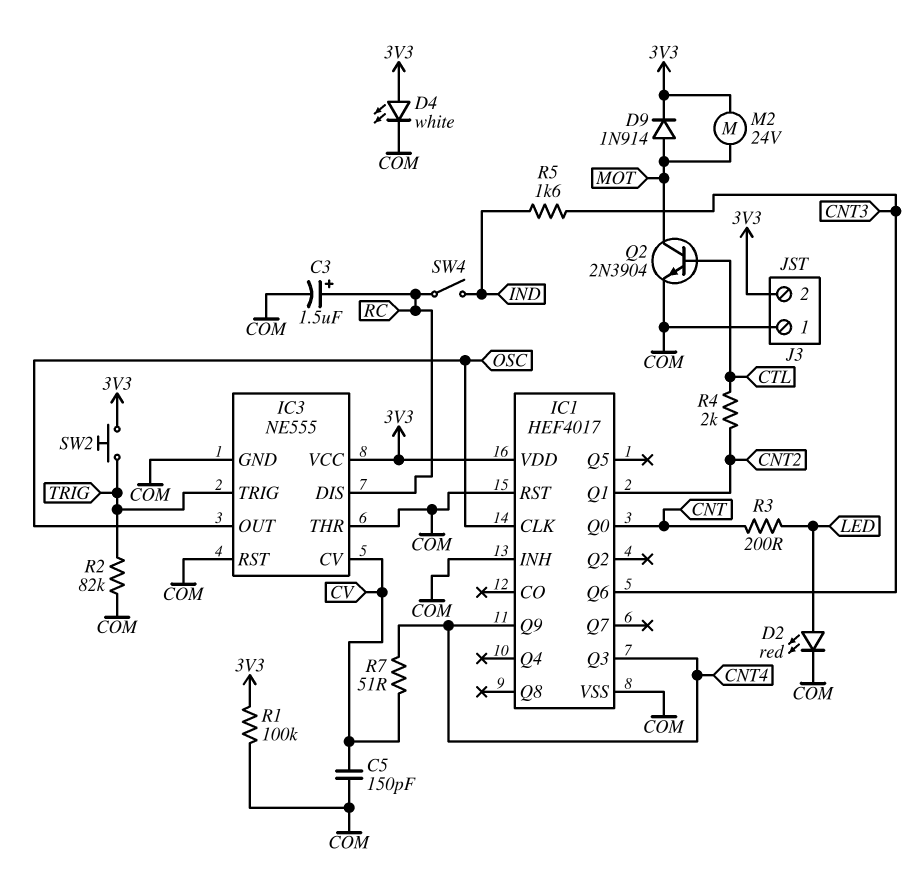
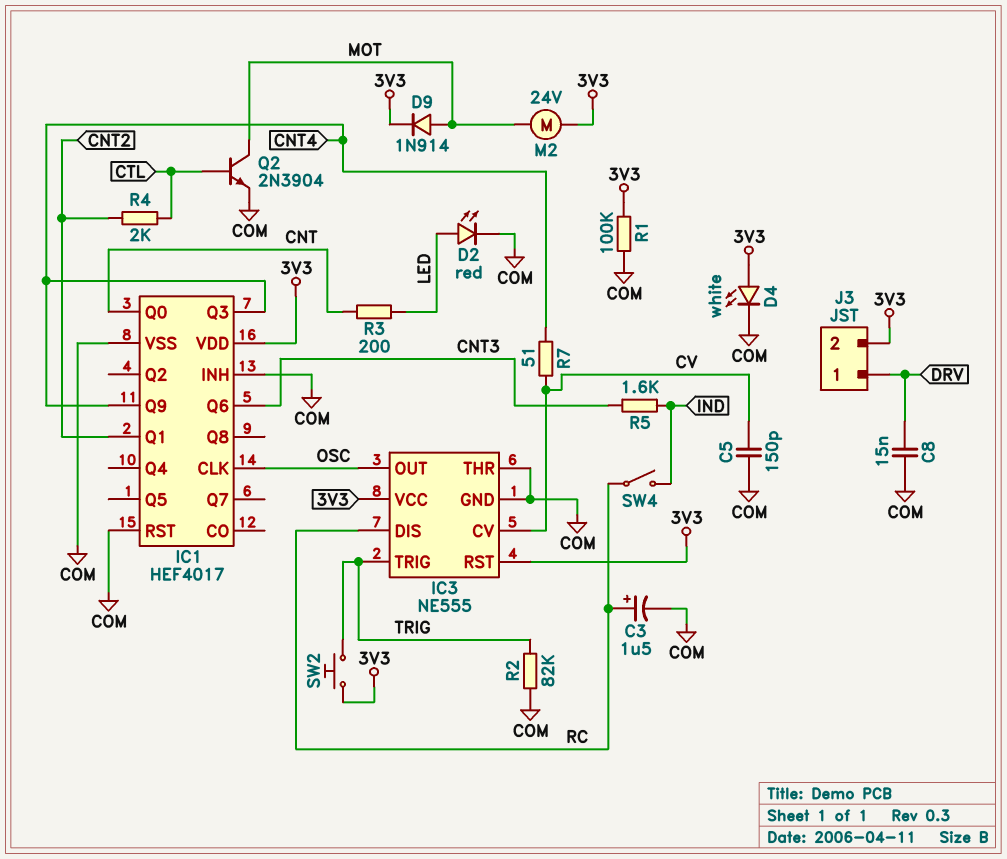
C8: none -> 15nF (COM, DRV)
IC3 pin RST: COM -> 3V3
J3 pin 1: COM -> DRV

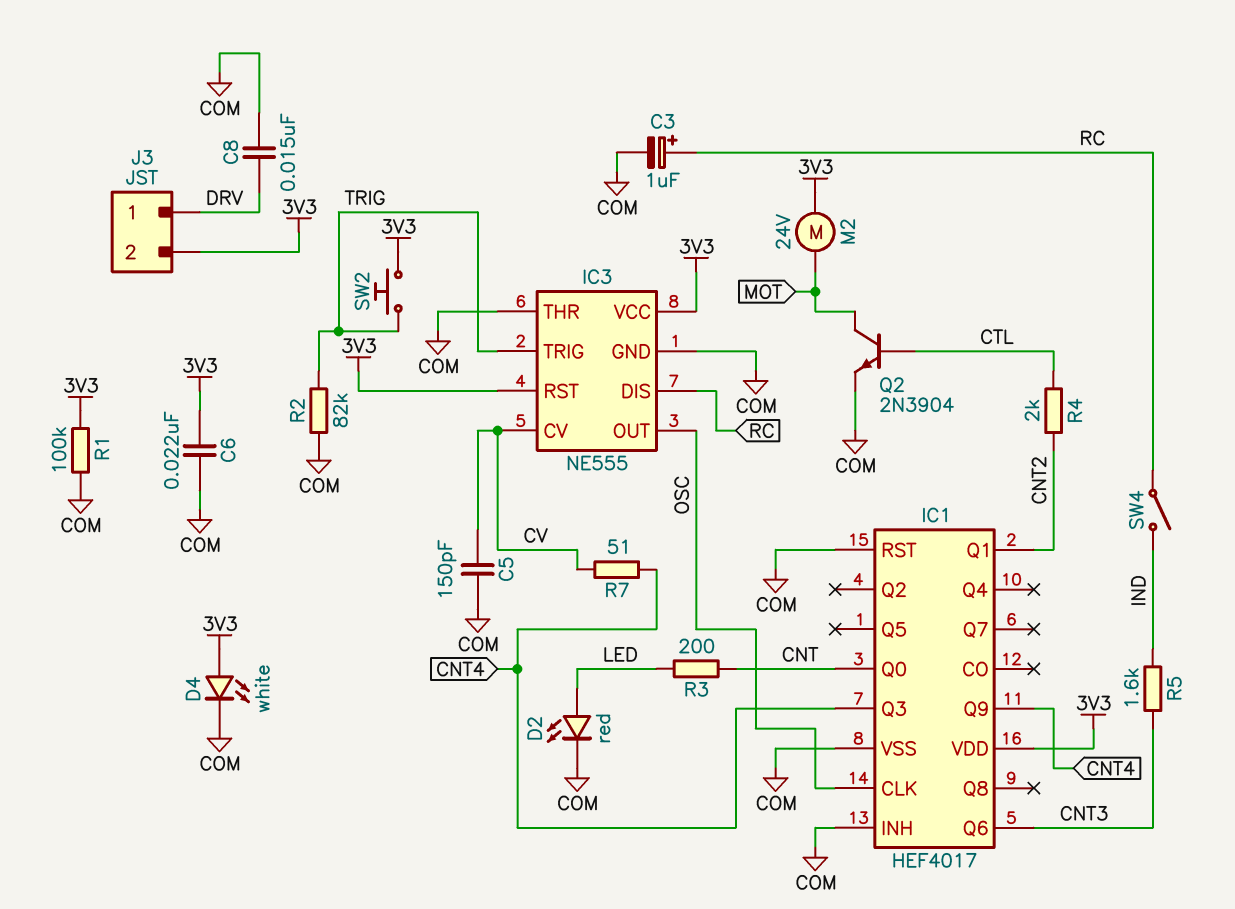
C3: 1.5uF (plus RC, minus COM) -> 1uF (plus RC, minus COM)
C6: none -> 22nF (3V3, COM)
D9: diode 1N914 (A MOT, K 3V3) -> none

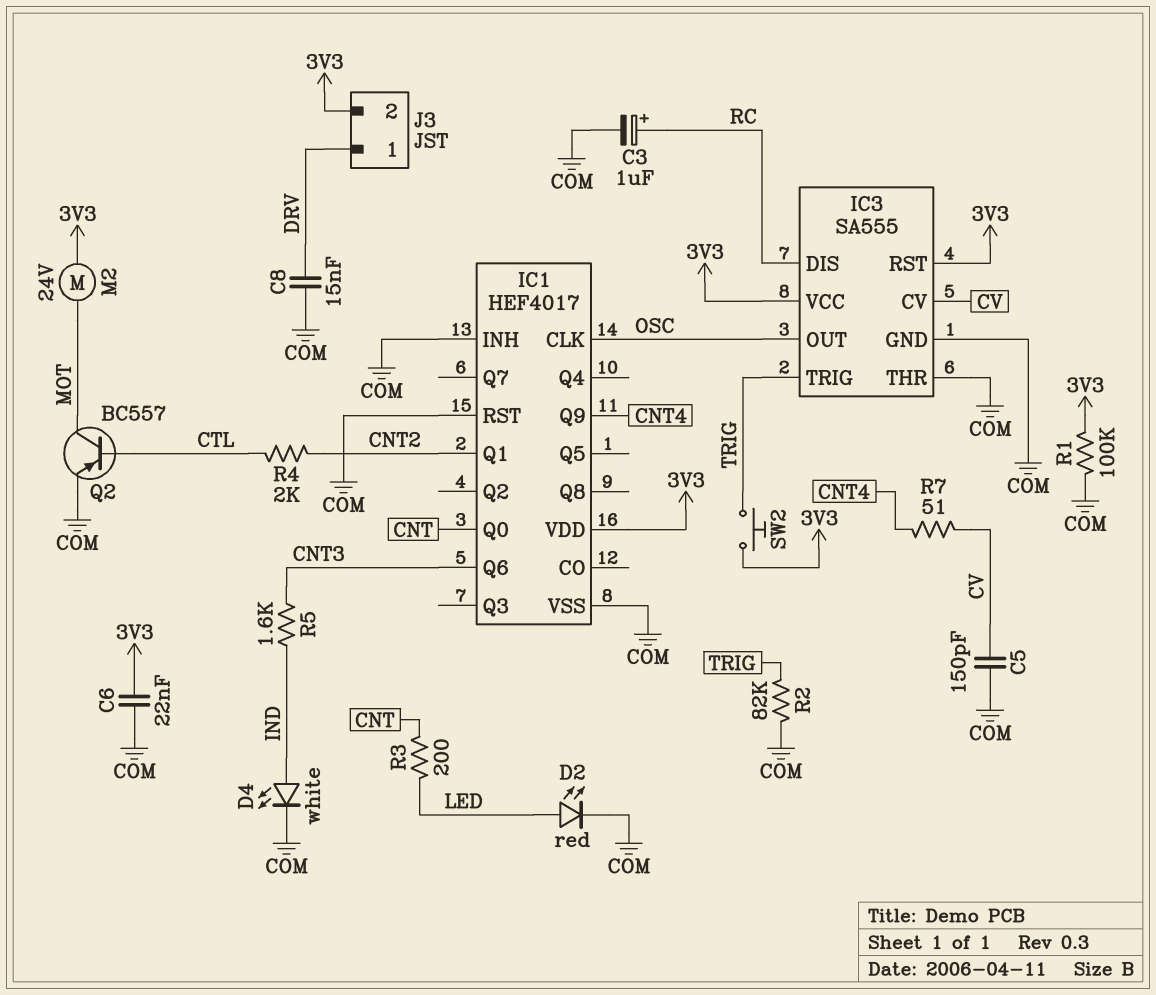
D4: LED white (A 3V3, K COM) -> LED white (A IND, K COM)
IC1 pin Q3: CNT4 -> none
IC3: NE555 -> SA555
Q2: NPN 2N3904 (B CTL, C MOT, E COM) -> PNP BC557 (B CTL, C MOT, E COM)
SW4: switch (IND, RC) -> none

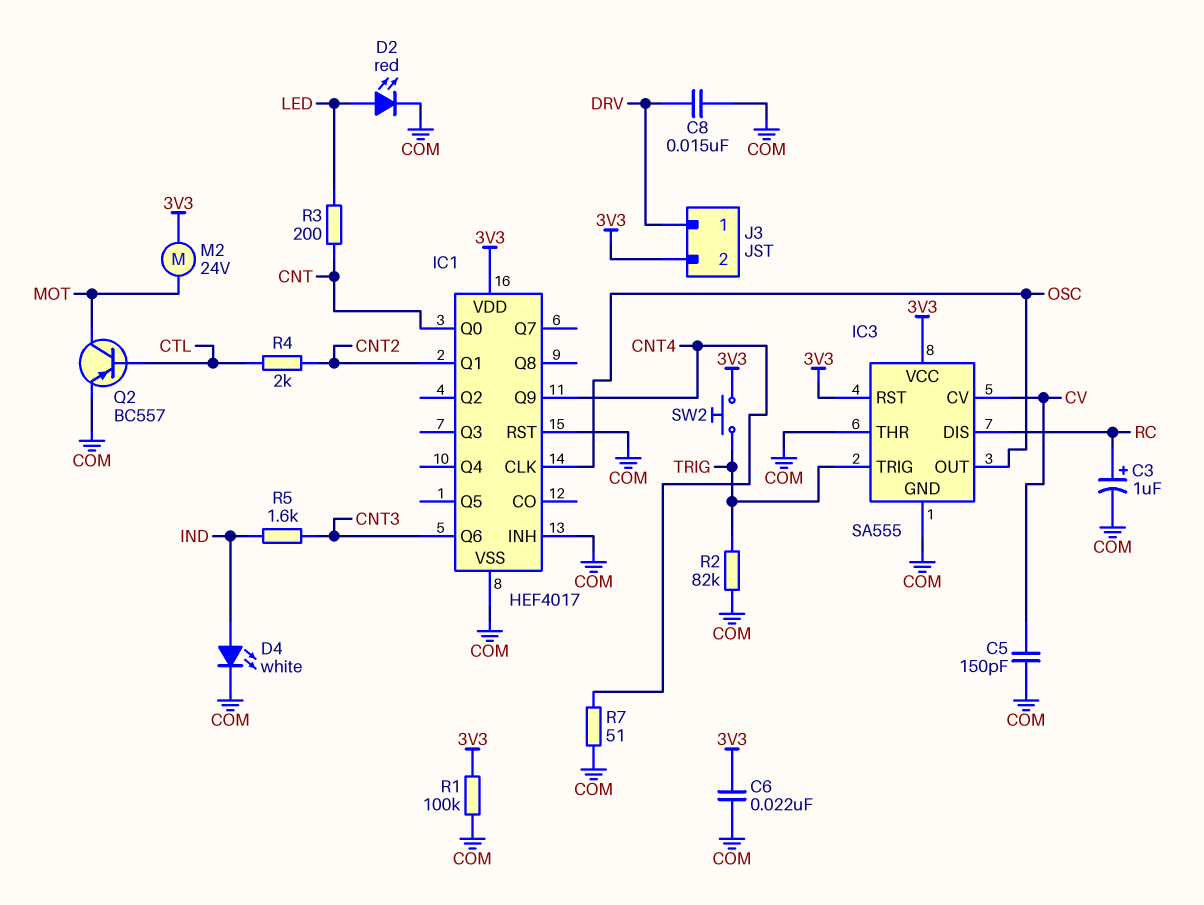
R7: 51 (CNT4, CV) -> 51 (CNT4, COM)

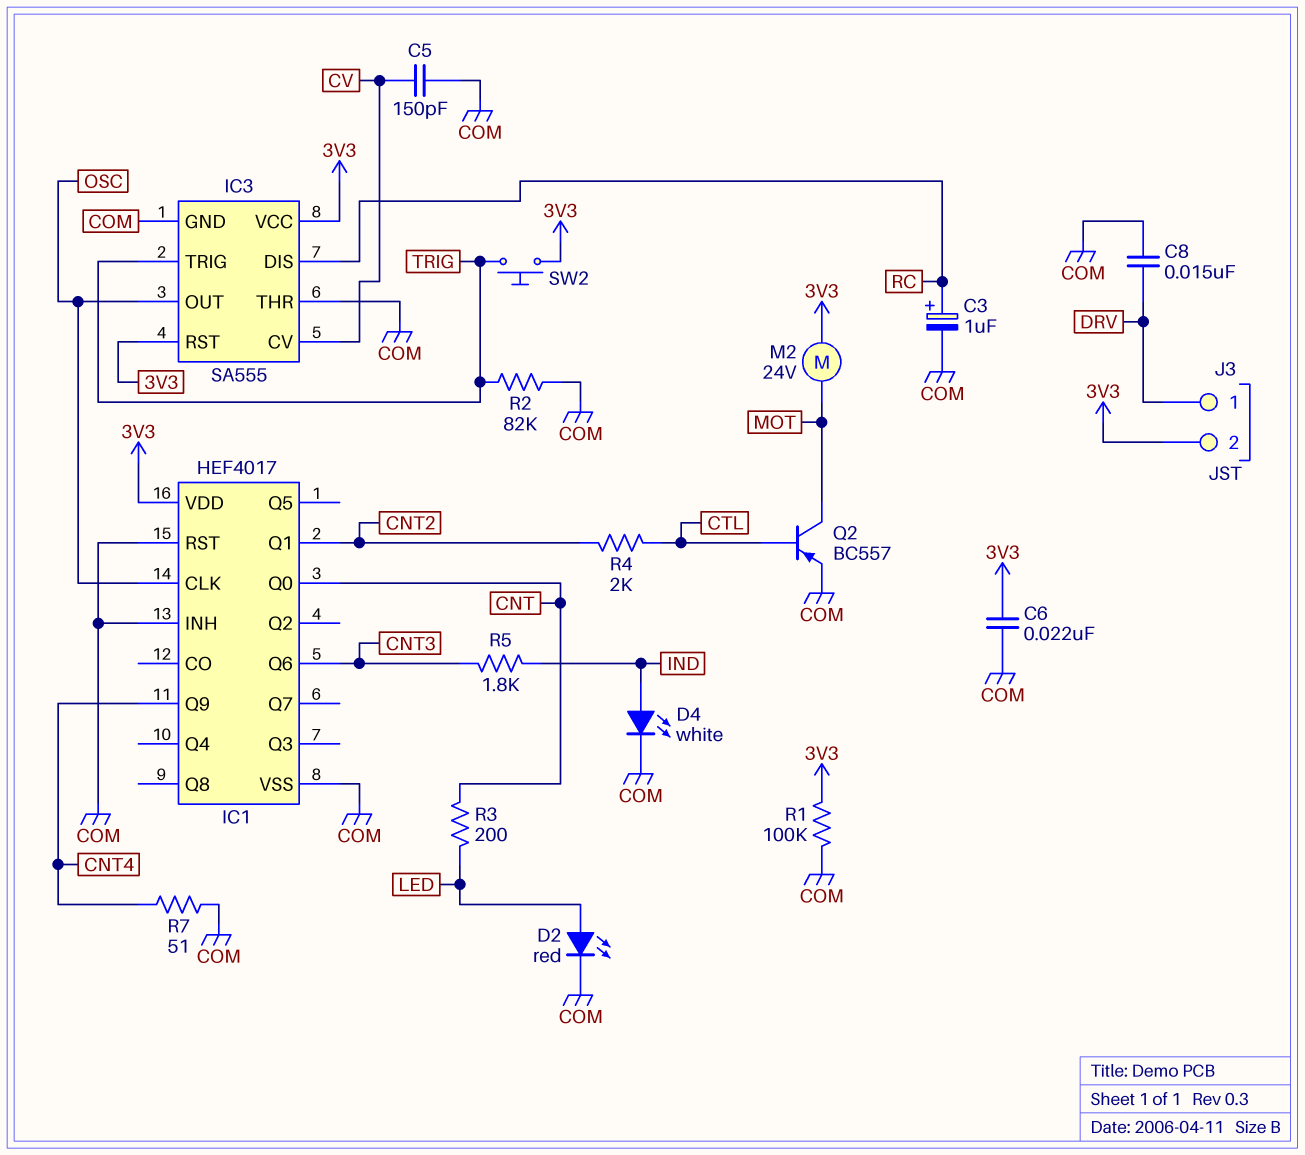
R5: 1.6k (CNT3, IND) -> 1.8k (CNT3, IND)

